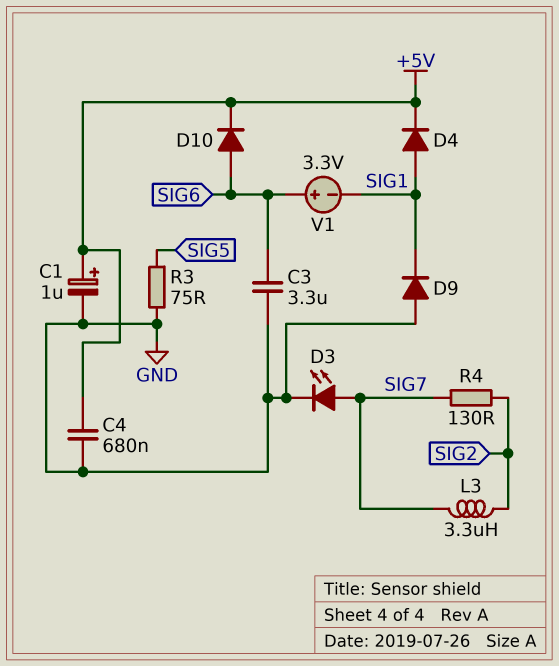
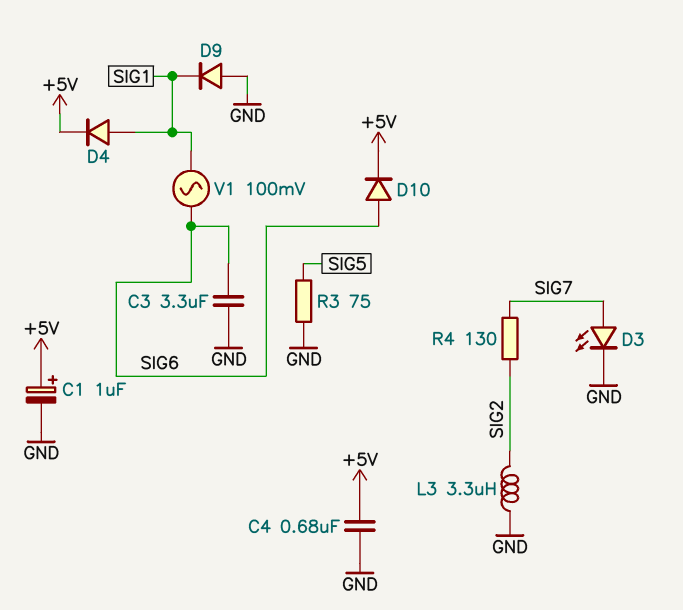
L3: 3.3uH (SIG2, SIG7) -> 3.3uH (GND, SIG2)
V1: 3.3V (plus SIG6, minus SIG1) -> AC 100mV (SIG1, SIG6)

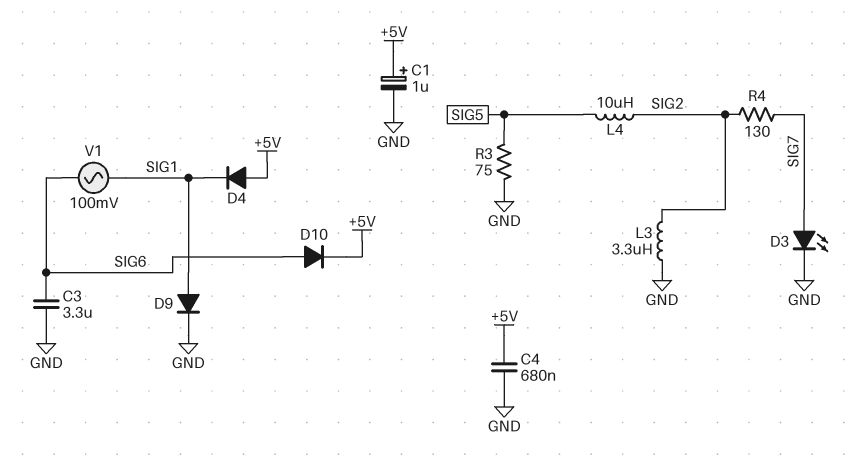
D4: diode (A SIG1, K +5V) -> diode (A +5V, K SIG1)
D9: diode (A GND, K SIG1) -> diode (A SIG1, K GND)
L4: none -> 10uH (SIG2, SIG5)

